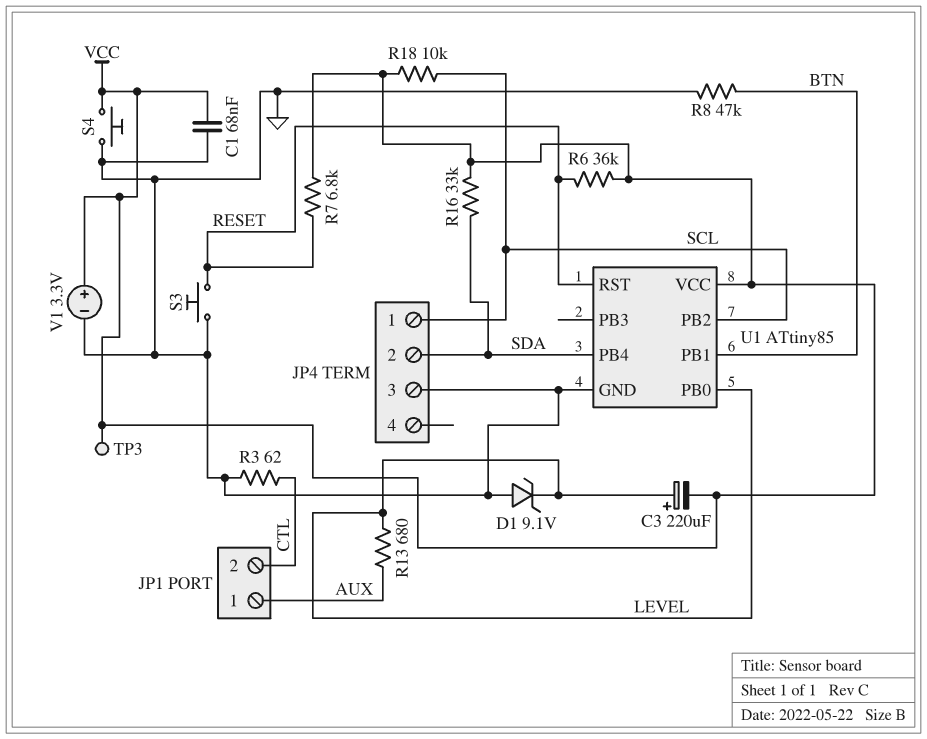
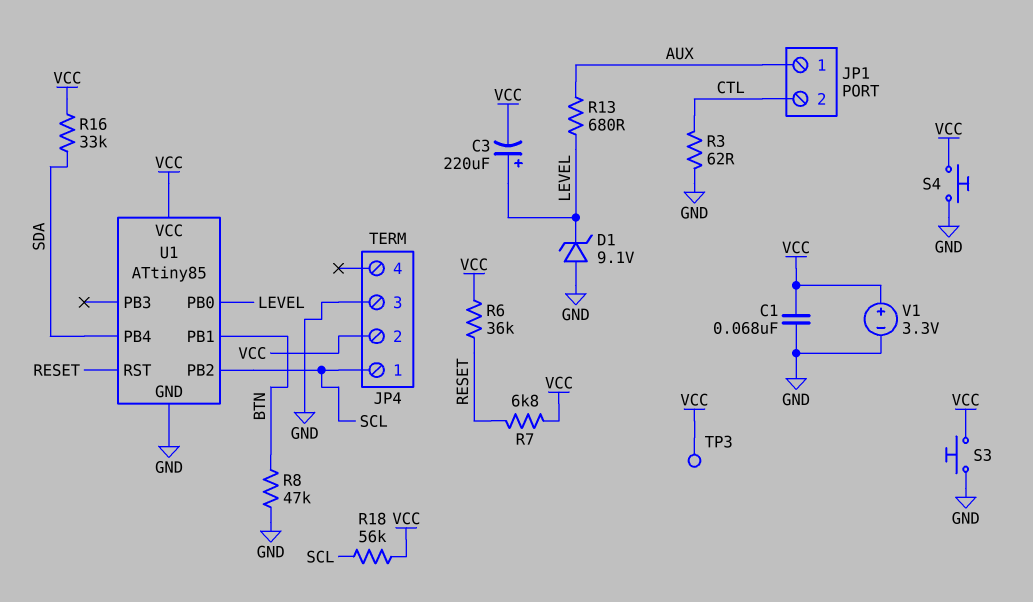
JP4 pin 2: SDA -> VCC
R18: 10k (SCL, VCC) -> 56k (SCL, VCC)
S3: button (GND, RESET) -> button (GND, VCC)

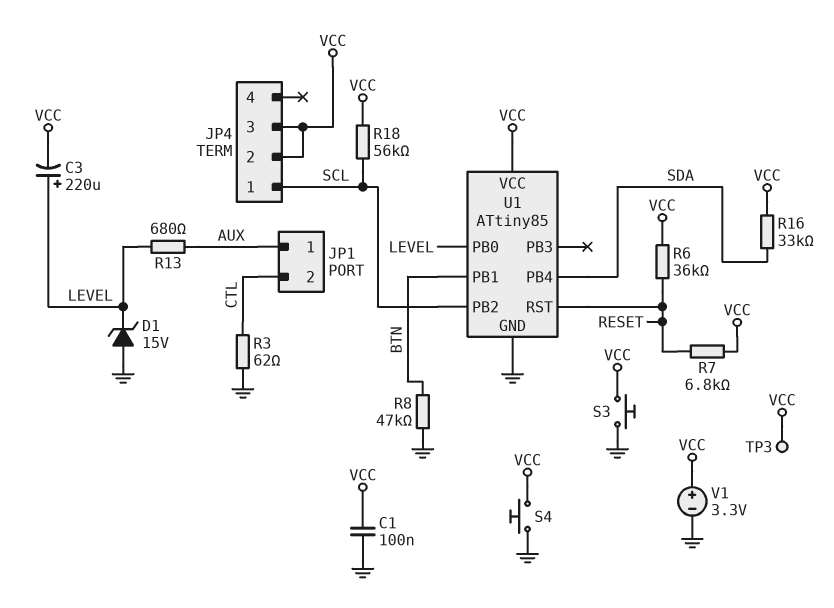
C1: 68nF (GND, VCC) -> 100nF (GND, VCC)
D1: zener 9.1V (A GND, K LEVEL) -> zener 15V (A GND, K LEVEL)
JP4 pin 3: GND -> VCC

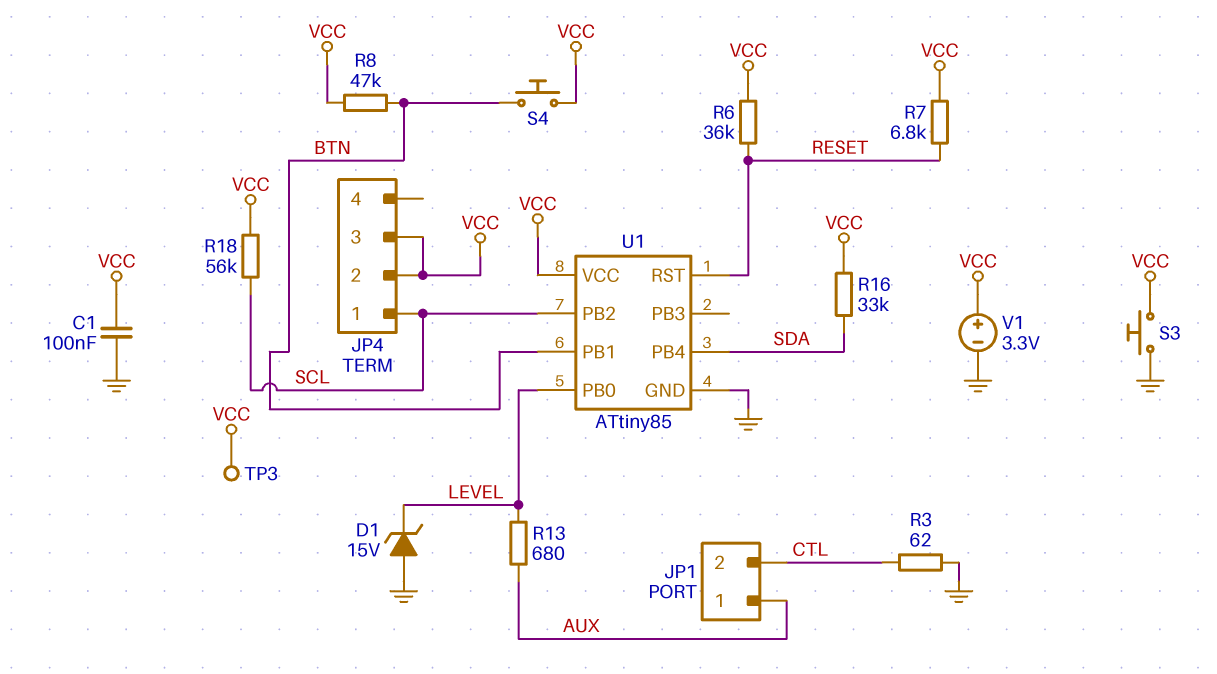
C3: 220uF (plus LEVEL, minus VCC) -> none
R8: 47k (BTN, GND) -> 47k (BTN, VCC)
S4: button (GND, VCC) -> button (BTN, VCC)

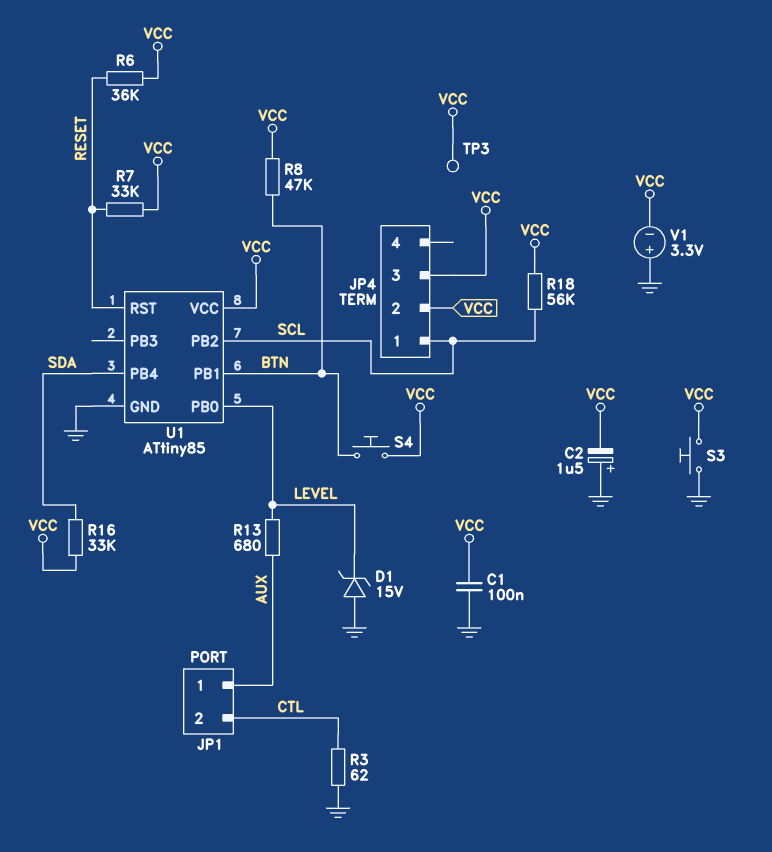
C2: none -> 1.5uF (plus GND, minus VCC)
R7: 6.8k (RESET, VCC) -> 33k (RESET, VCC)
V1: 3.3V (plus VCC, minus GND) -> 3.3V (plus GND, minus VCC)

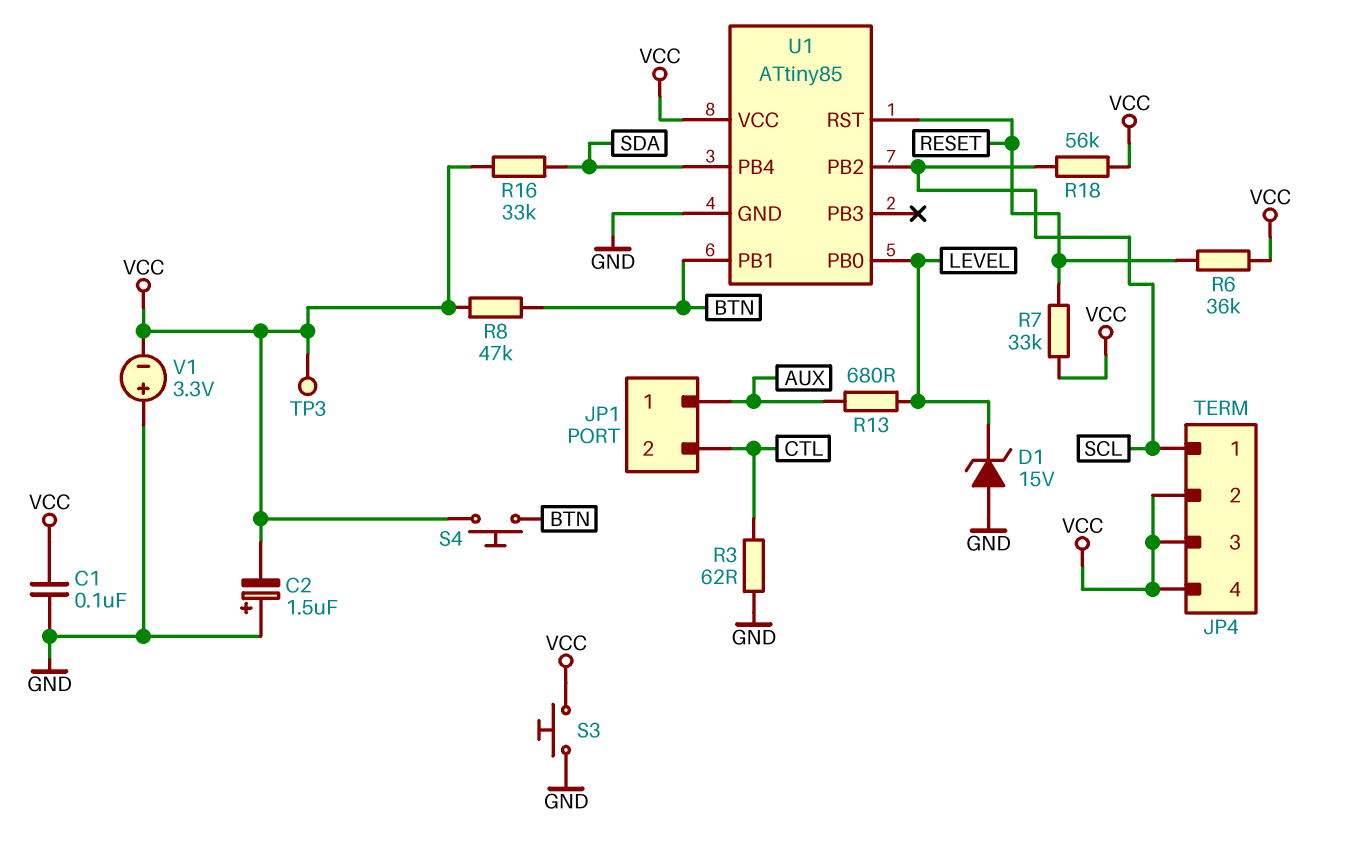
JP4 pin 4: none -> VCC

